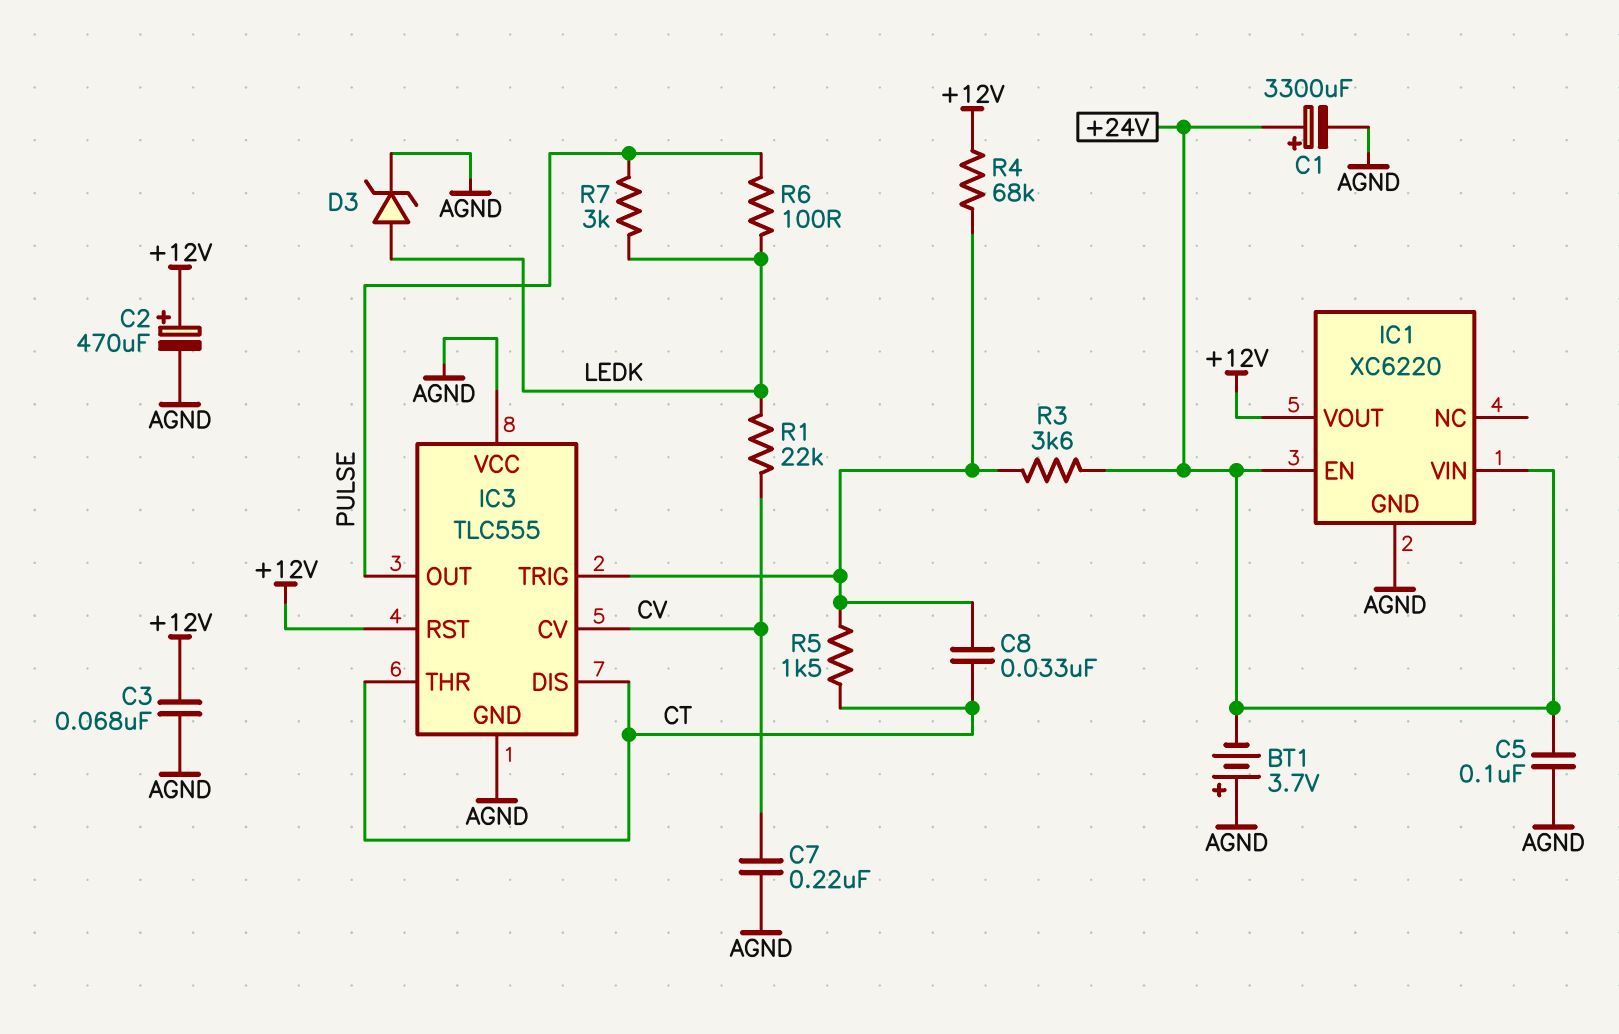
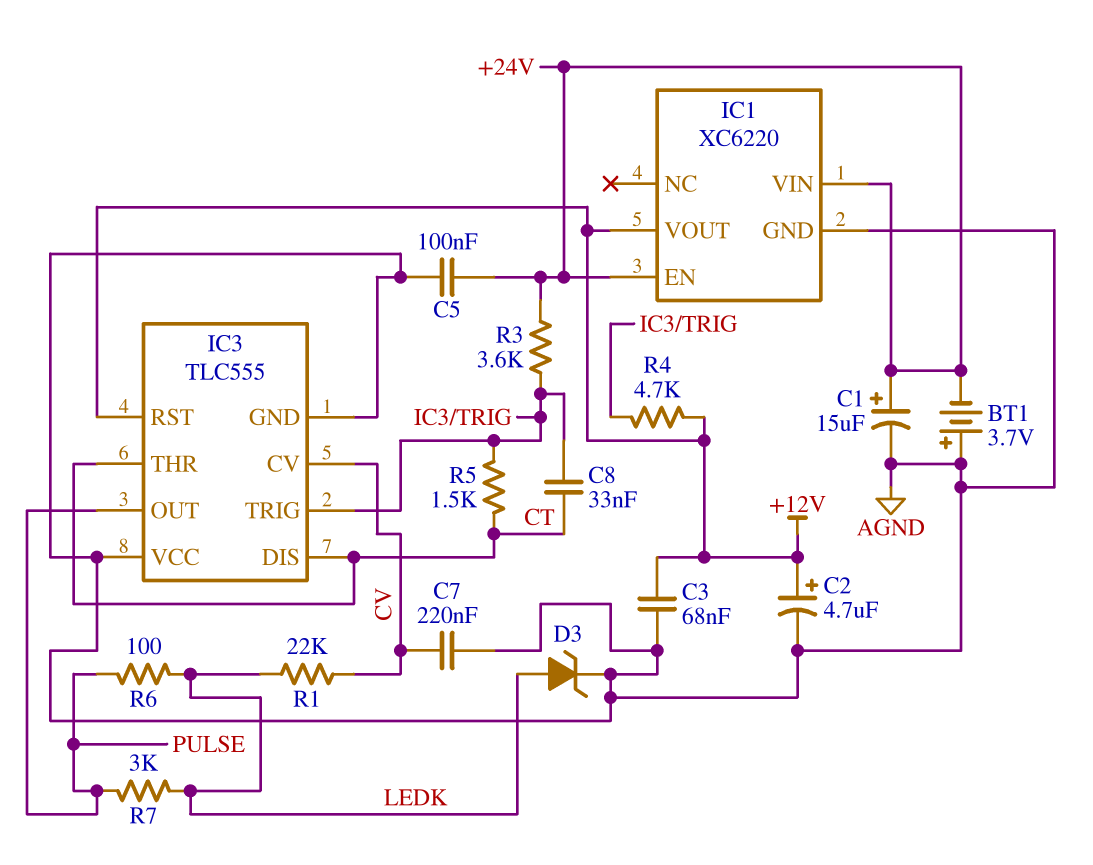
C1: 3300uF (plus +24V, minus AGND) -> 15uF (plus +24V, minus AGND)
C2: 470uF (plus +12V, minus AGND) -> 4.7uF (plus +12V, minus AGND)
R4: 68k (+12V, IC3/TRIG) -> 4.7k (+12V, IC3/TRIG)

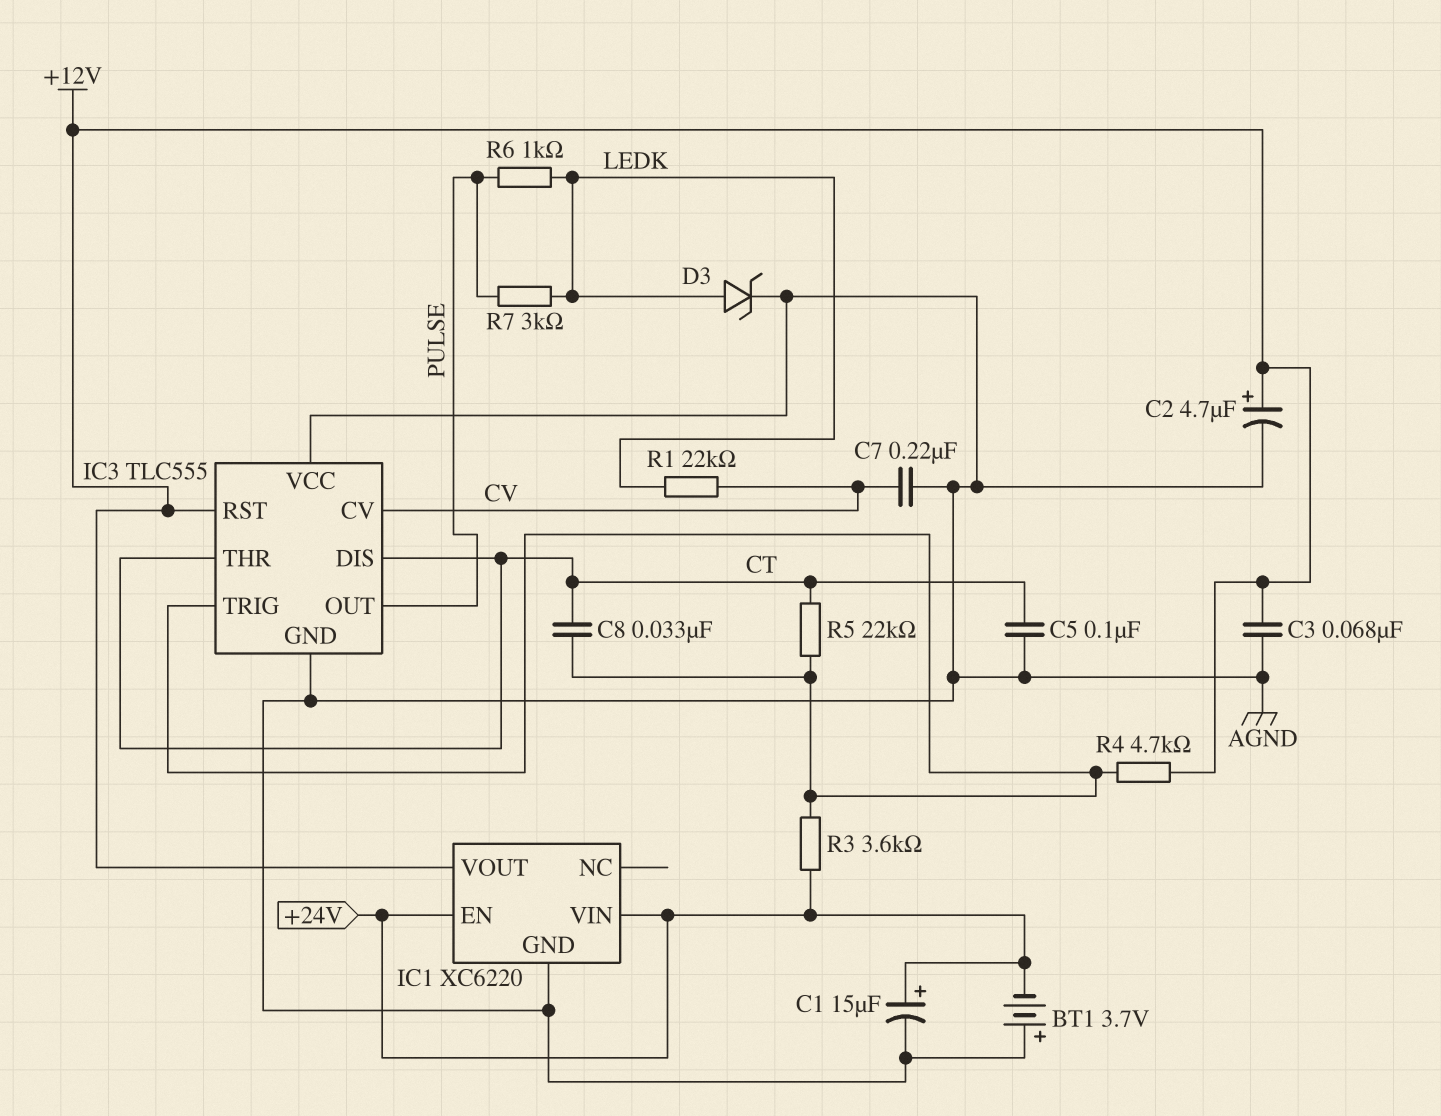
C5: 100nF (+24V, AGND) -> 100nF (AGND, CT)
R5: 1.5k (CT, IC3/TRIG) -> 22k (CT, IC3/TRIG)
R6: 100 (LEDK, PULSE) -> 1k (LEDK, PULSE)

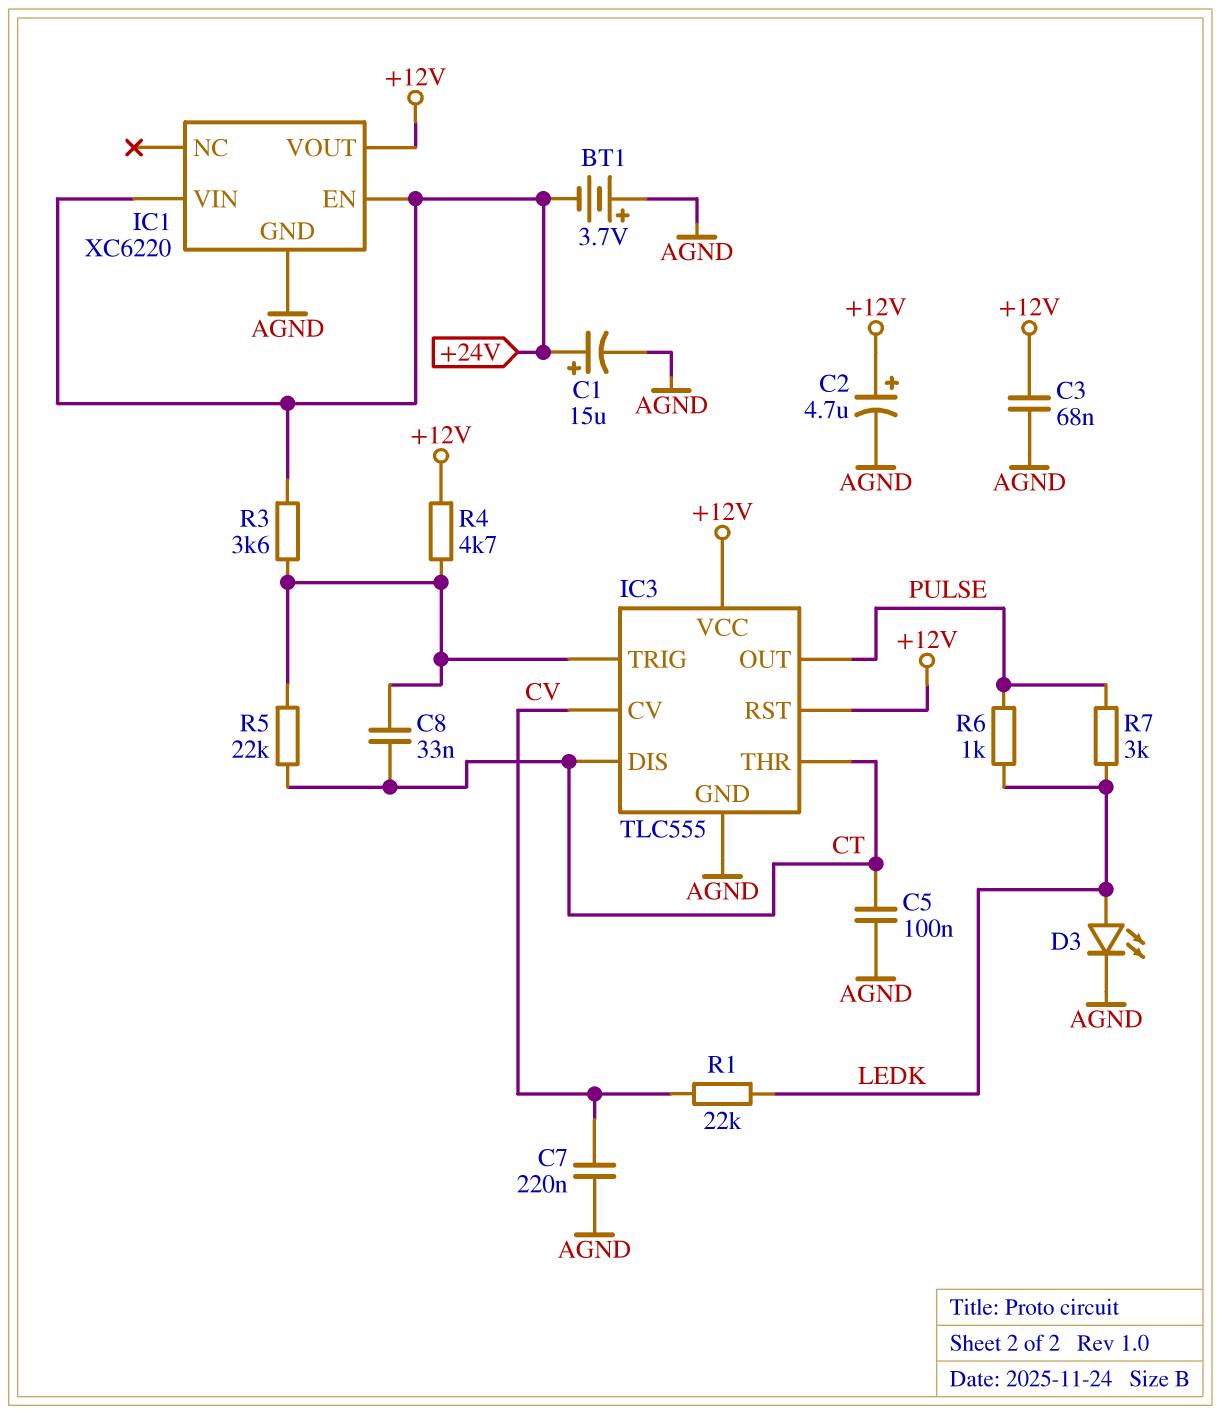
D3: zener (A LEDK, K AGND) -> LED (A LEDK, K AGND)
IC3 pin VCC: AGND -> +12V

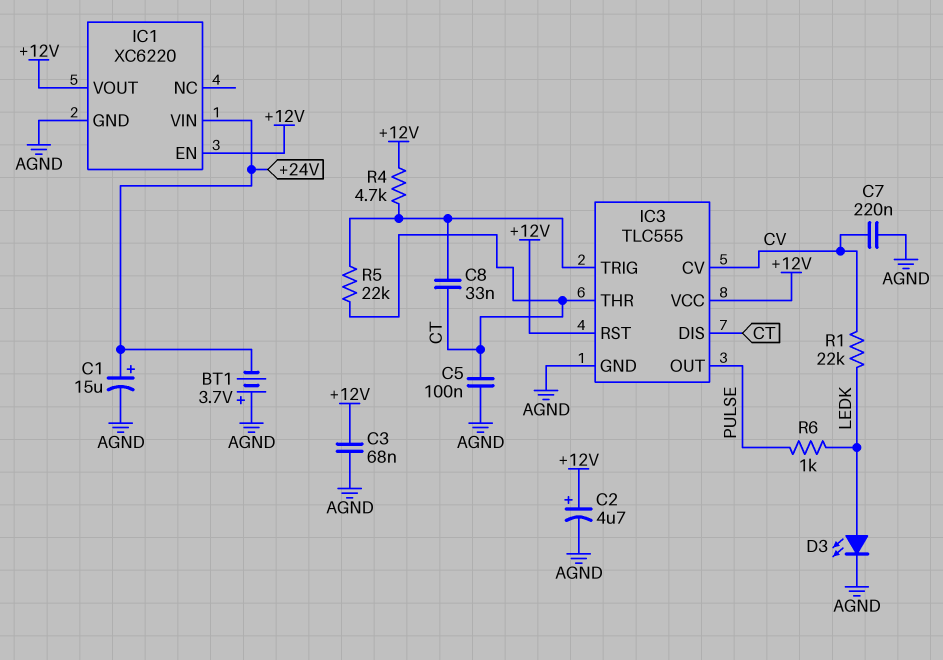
IC1 pin EN: +24V -> +12V
R3: 3.6k (+24V, IC3/TRIG) -> none
R7: 3k (LEDK, PULSE) -> none

